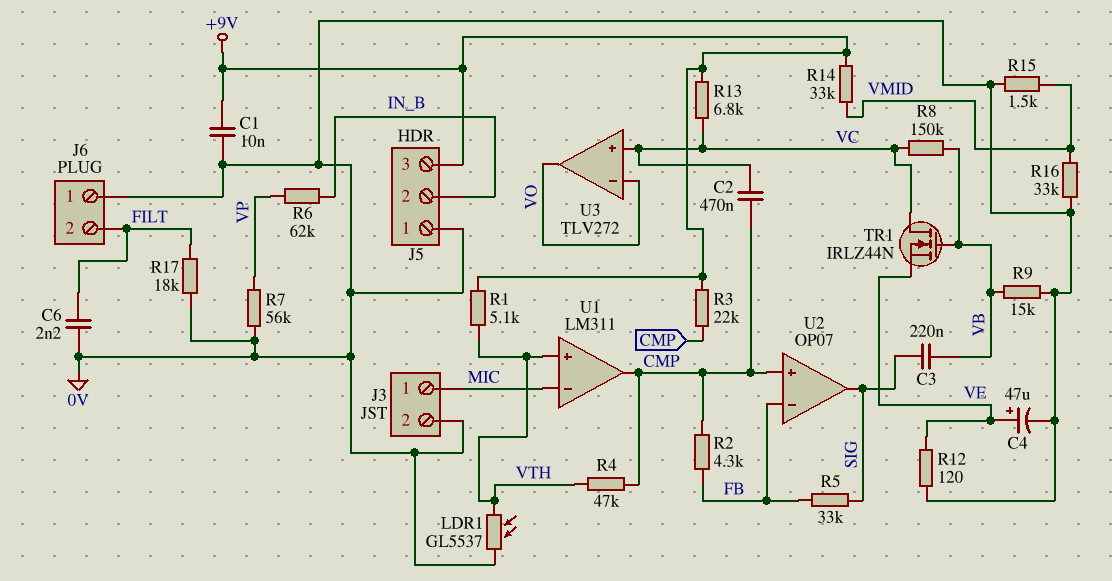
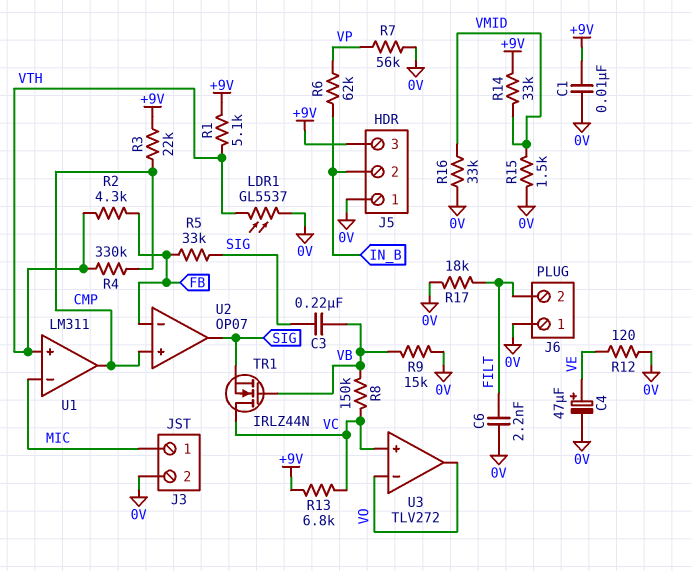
C2: 470nF (CMP, VC) -> none
R2: 4.3k (CMP, FB) -> 4.3k (FB, VTH)
R4: 47k (CMP, VTH) -> 330k (CMP, VTH)
TR1: NMOS IRLZ44N (G VB, D VC, S VE) -> NMOS IRLZ44N (G VB, D VC, S SIG)

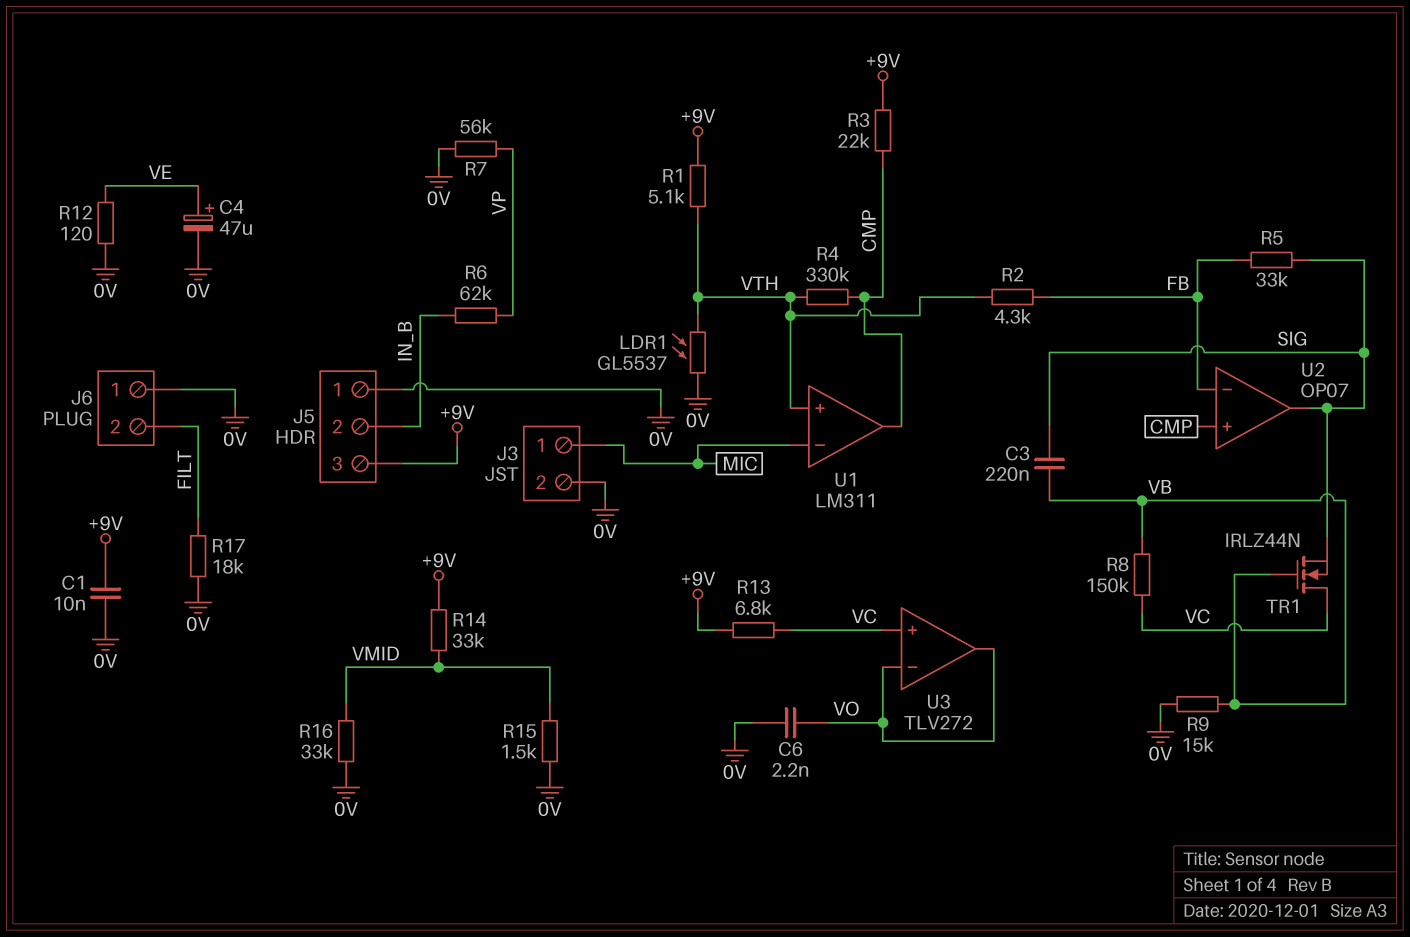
C6: 2.2nF (0V, FILT) -> 2.2nF (0V, VO)

